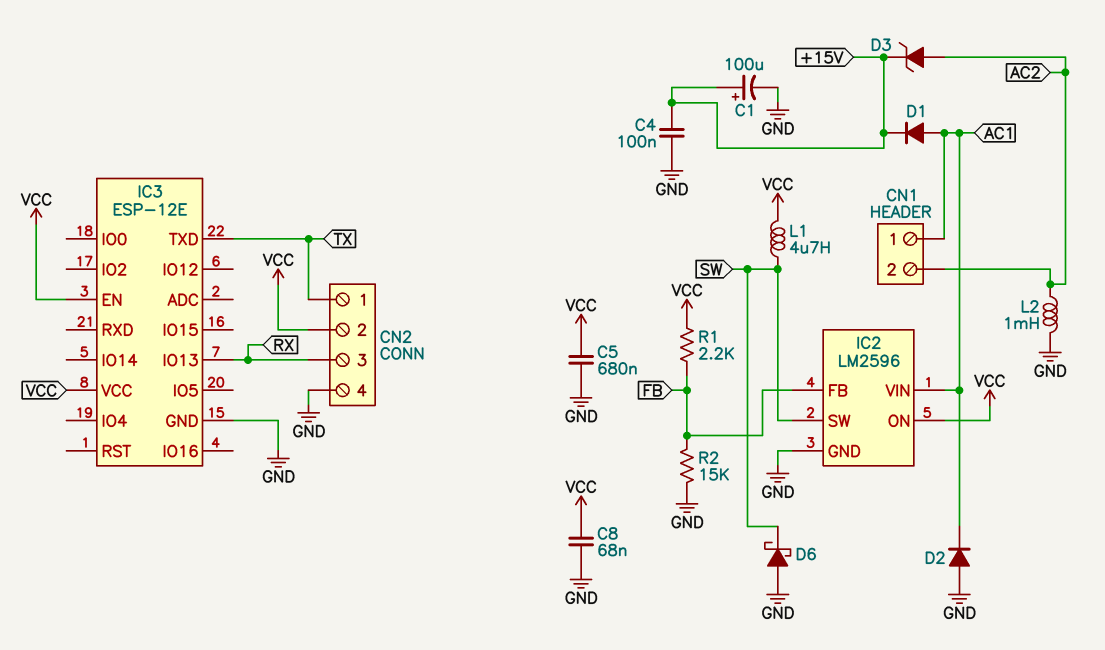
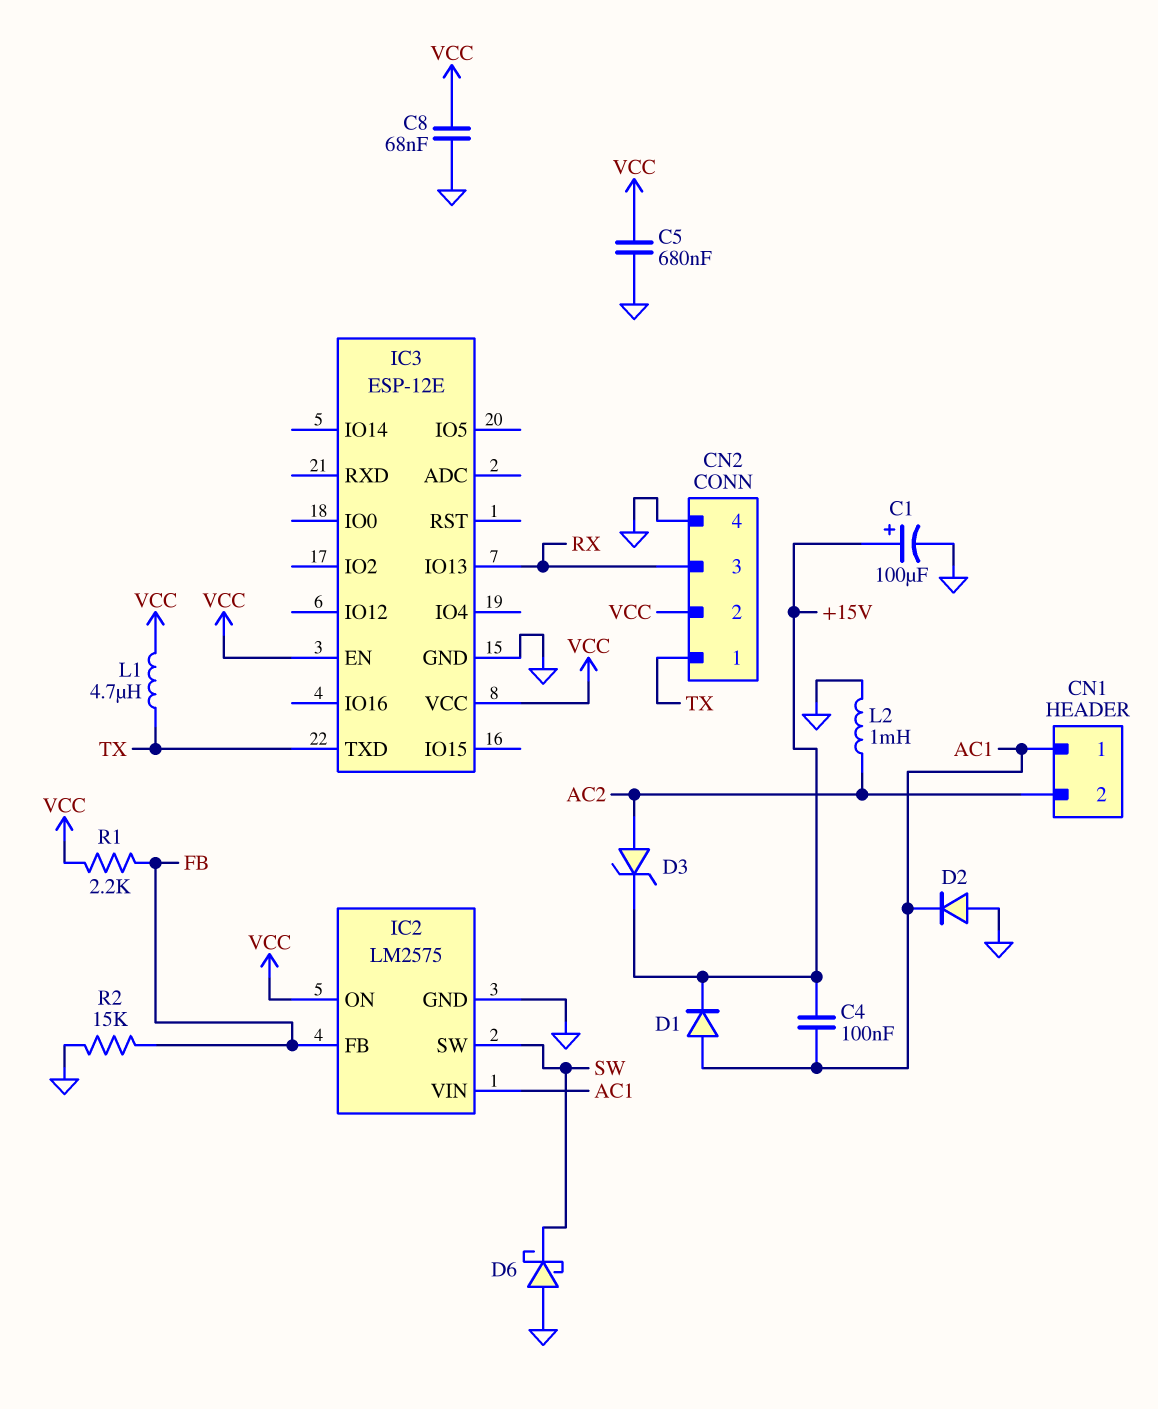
C4: 100nF (+15V, GND) -> 100nF (+15V, AC1)
IC2: LM2596 -> LM2575
L1: 4.7uH (SW, VCC) -> 4.7uH (TX, VCC)

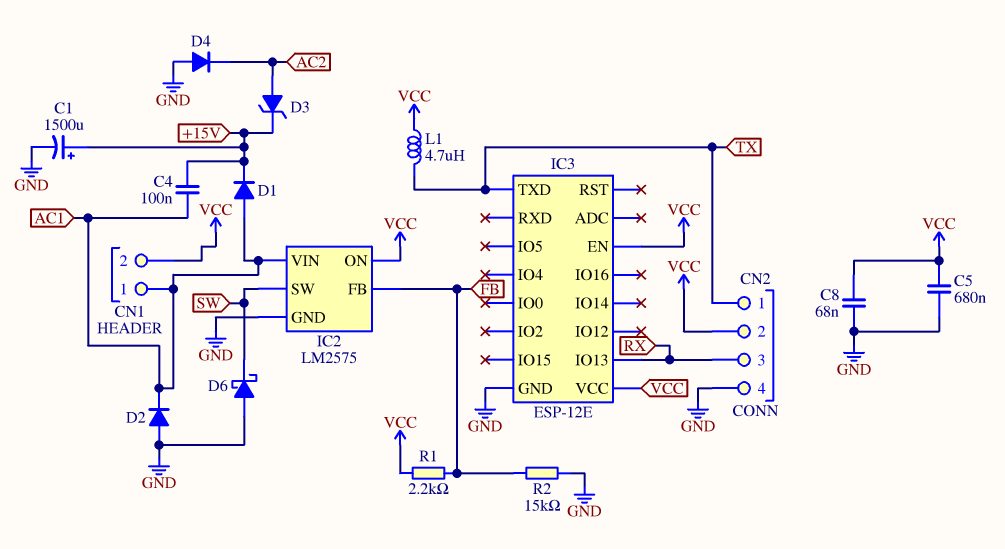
C1: 100uF (plus +15V, minus GND) -> 1500uF (plus +15V, minus GND)
CN1 pin 2: AC2 -> VCC
D4: none -> diode (A GND, K AC2)
L2: 1mH (AC2, GND) -> none

